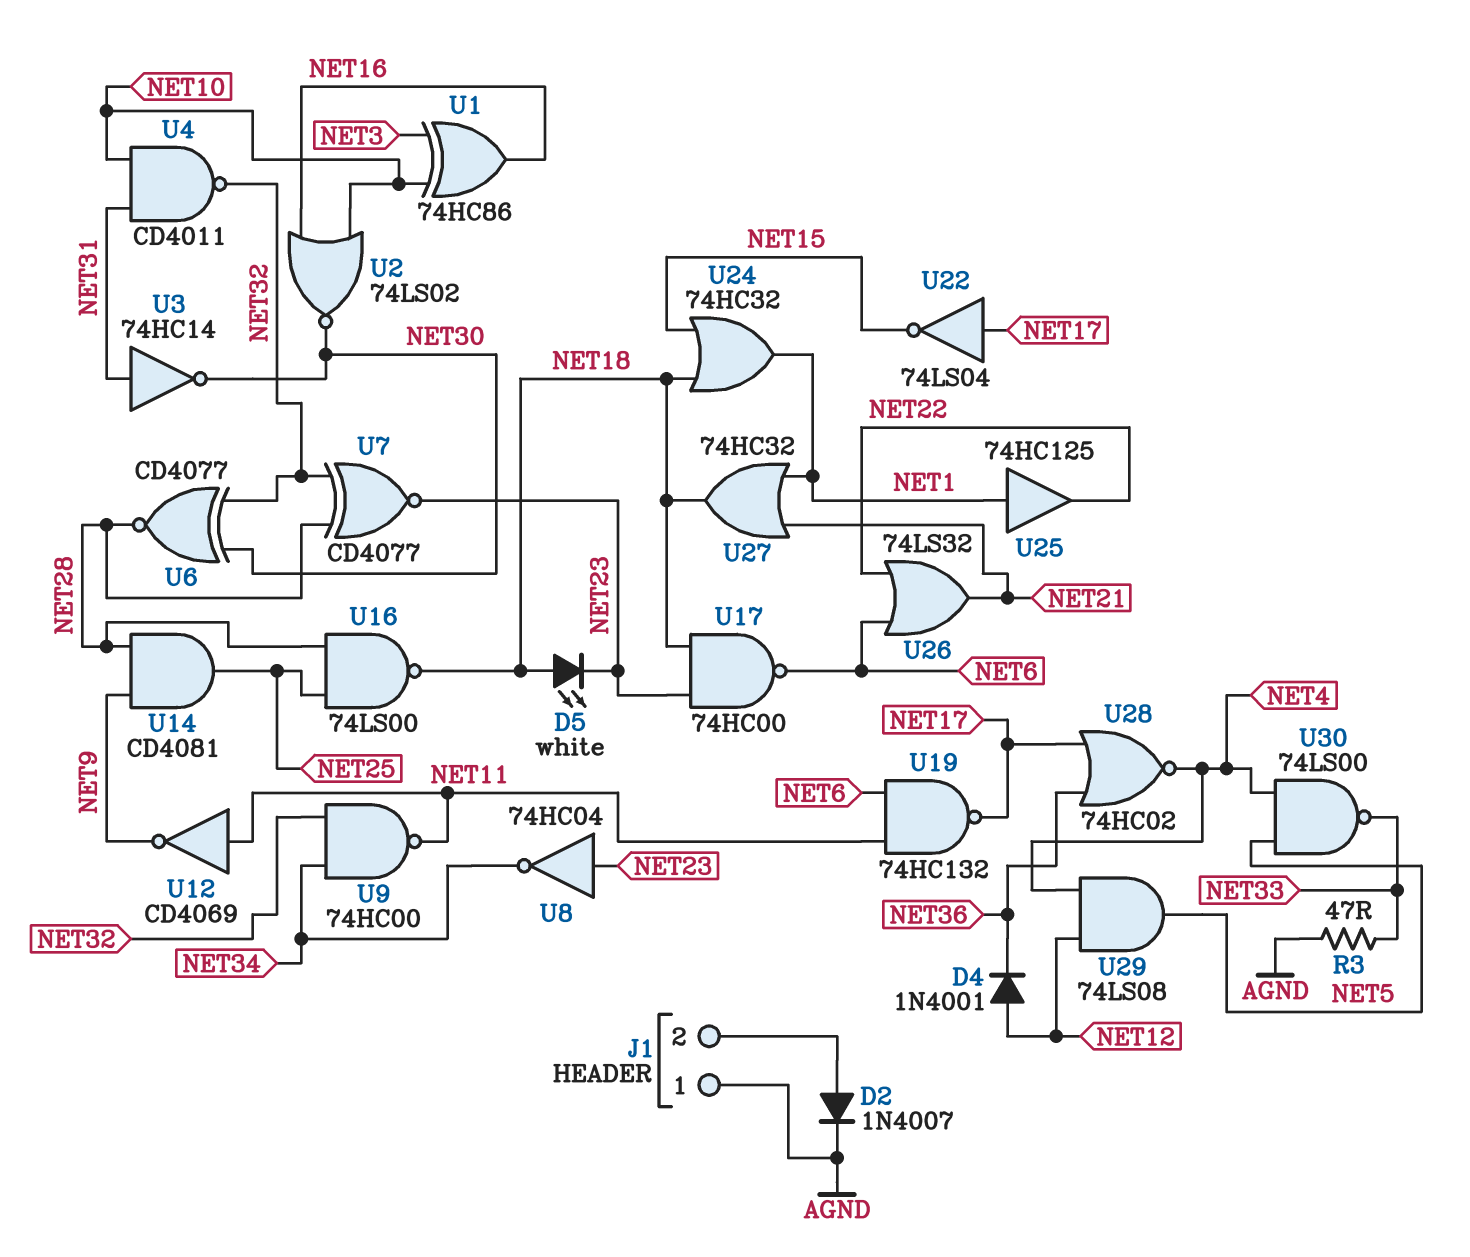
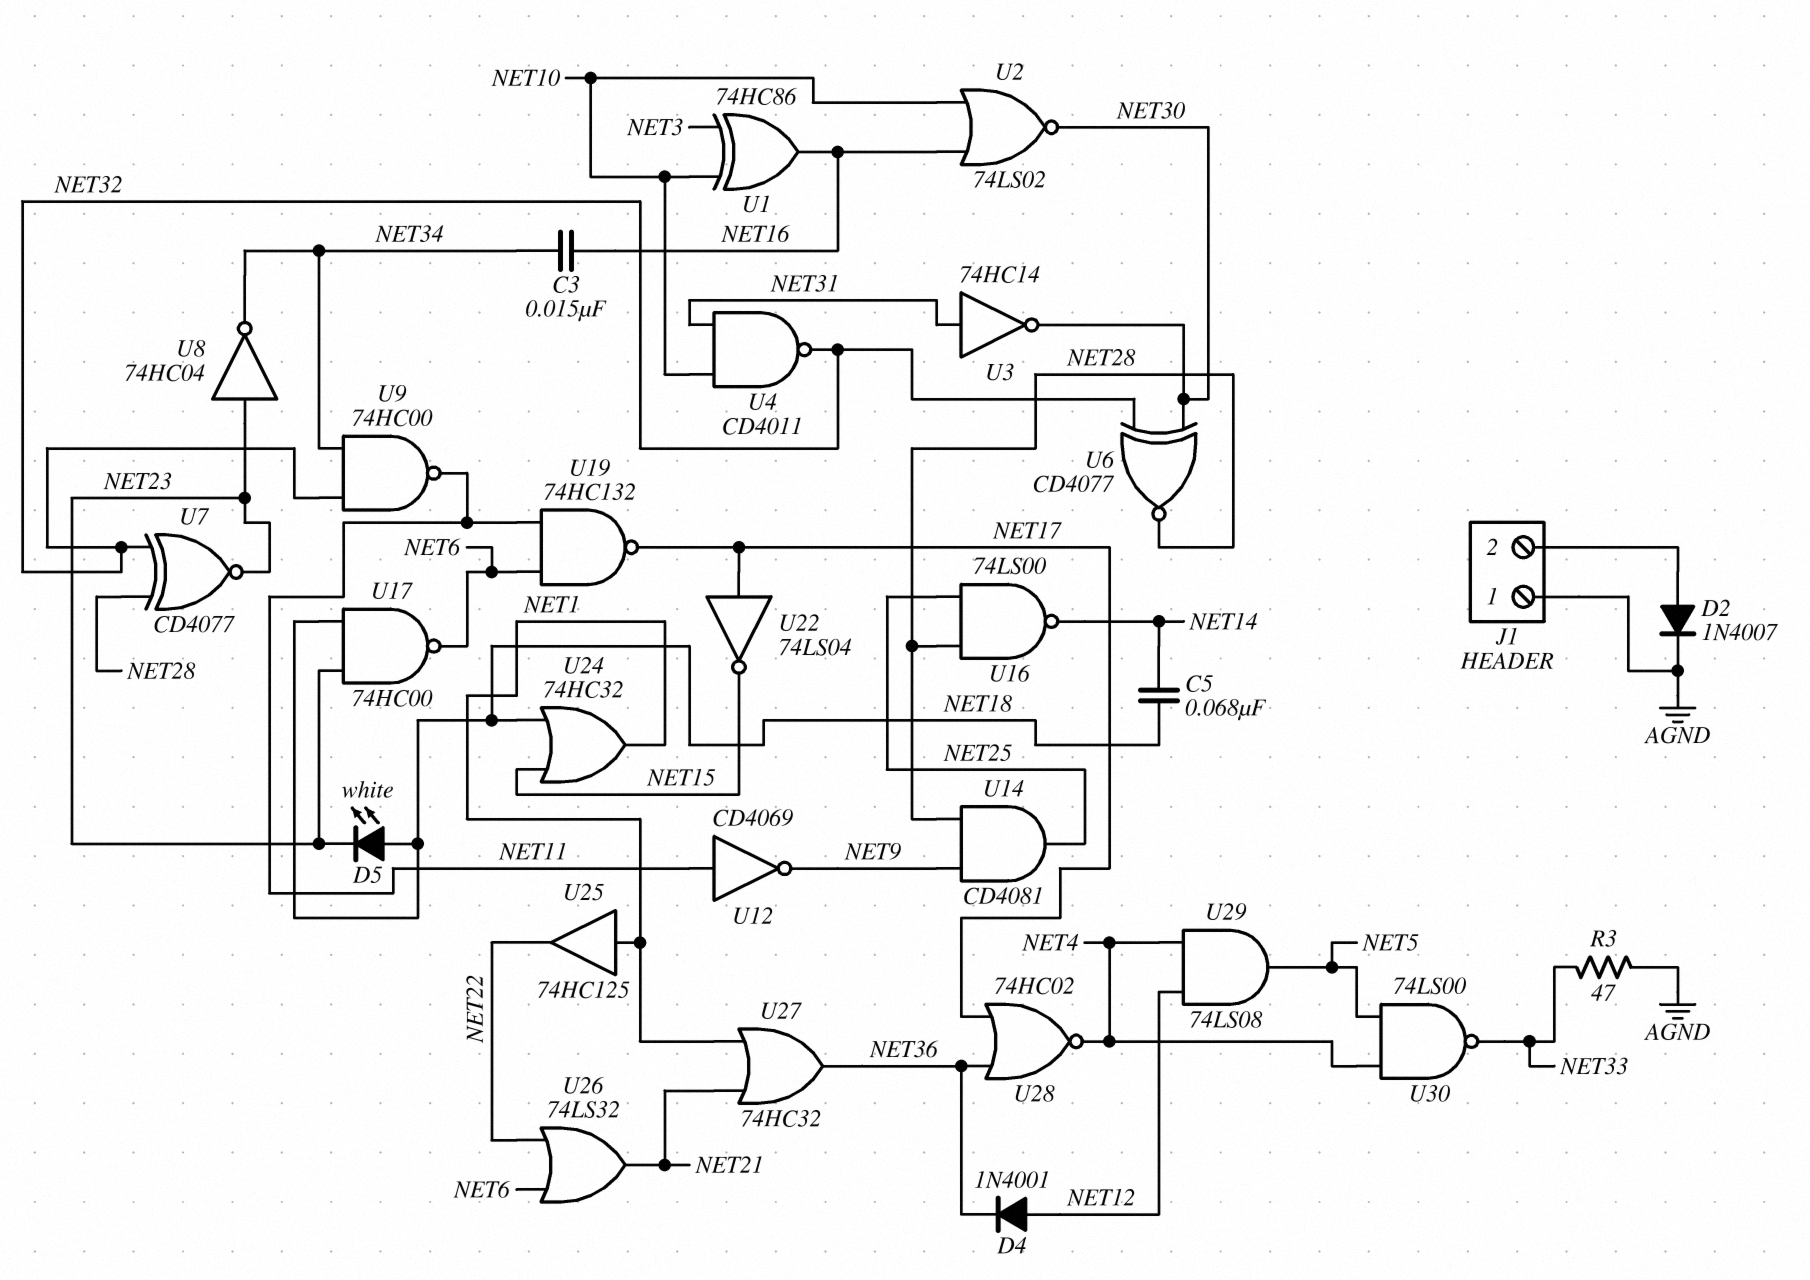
C3: none -> 15nF (NET16, NET34)
C5: none -> 68nF (NET14, NET18)
U16: NAND 74LS00 (in NET25, in NET28, out NET18) -> NAND 74LS00 (in NET25, in NET28, out NET14)
U27: OR 74HC32 (in NET1, in NET21, out NET18) -> OR 74HC32 (in NET1, in NET21, out NET36)

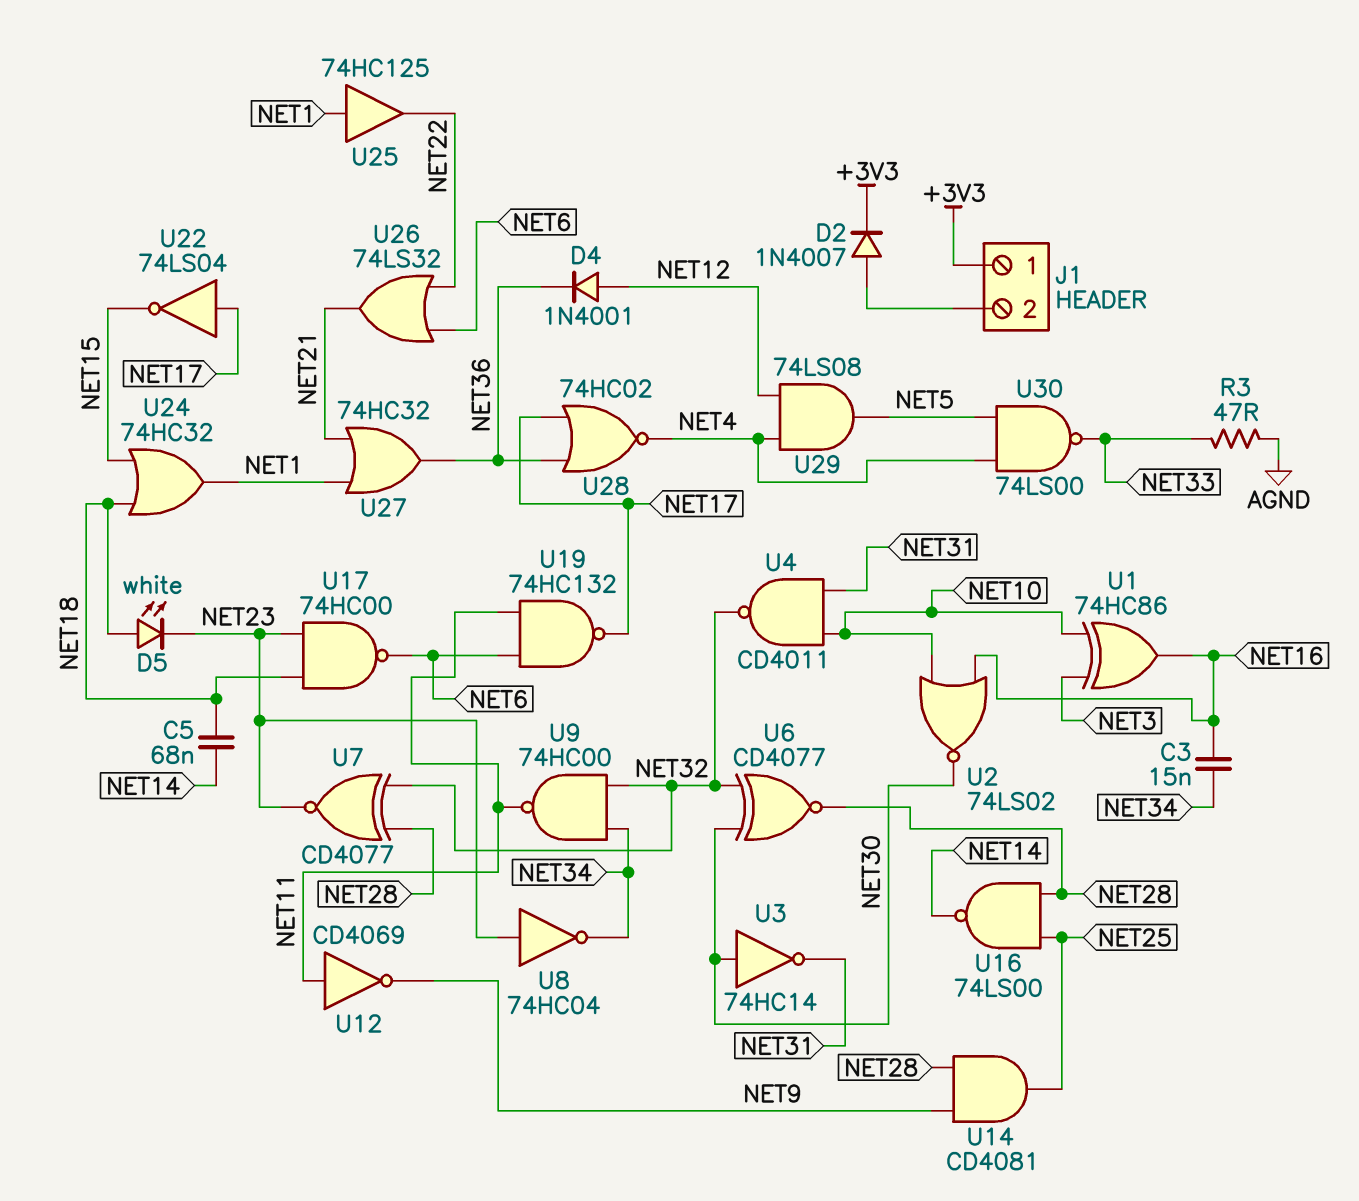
D2: diode 1N4007 (A J1/2, K AGND) -> diode 1N4007 (A J1/2, K +3V3)
J1 pin 1: AGND -> +3V3
U3: NOT 74HC14 (in NET31, out NET30) -> NOT 74HC14 (in NET30, out NET31)

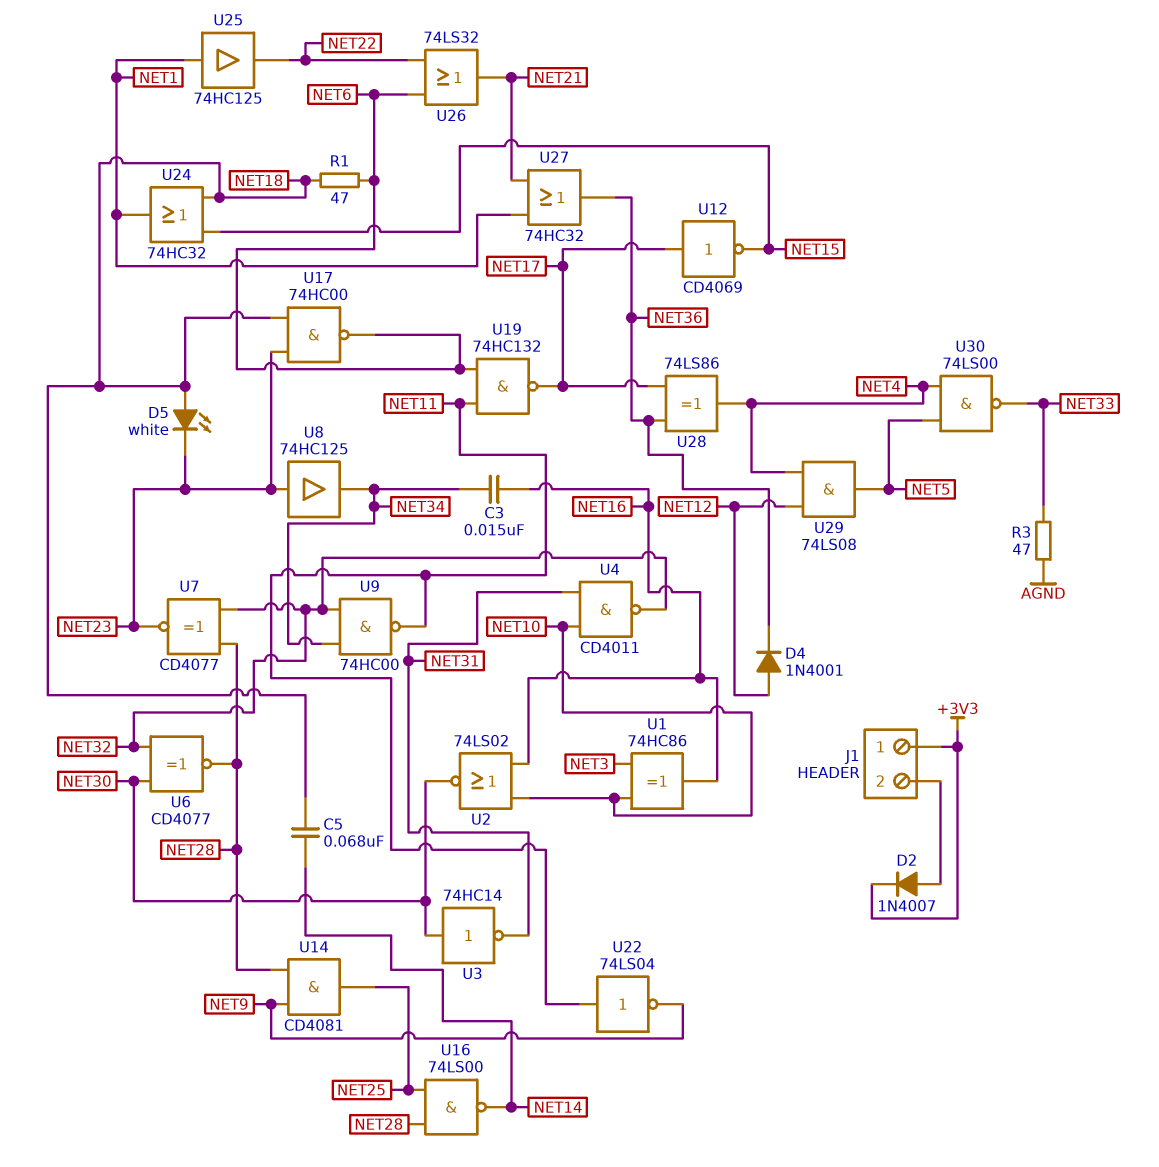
R1: none -> 47 (NET6, NET18)
U8: NOT 74HC04 (in NET23, out NET34) -> buffer 74HC125 (in NET23, out NET34)
U12: NOT CD4069 (in NET11, out NET9) -> NOT CD4069 (in NET17, out NET15)
U22: NOT 74LS04 (in NET17, out NET15) -> NOT 74LS04 (in NET11, out NET9)
U28: NOR 74HC02 (in NET17, in NET36, out NET4) -> XOR 74LS86 (in NET17, in NET36, out NET4)

